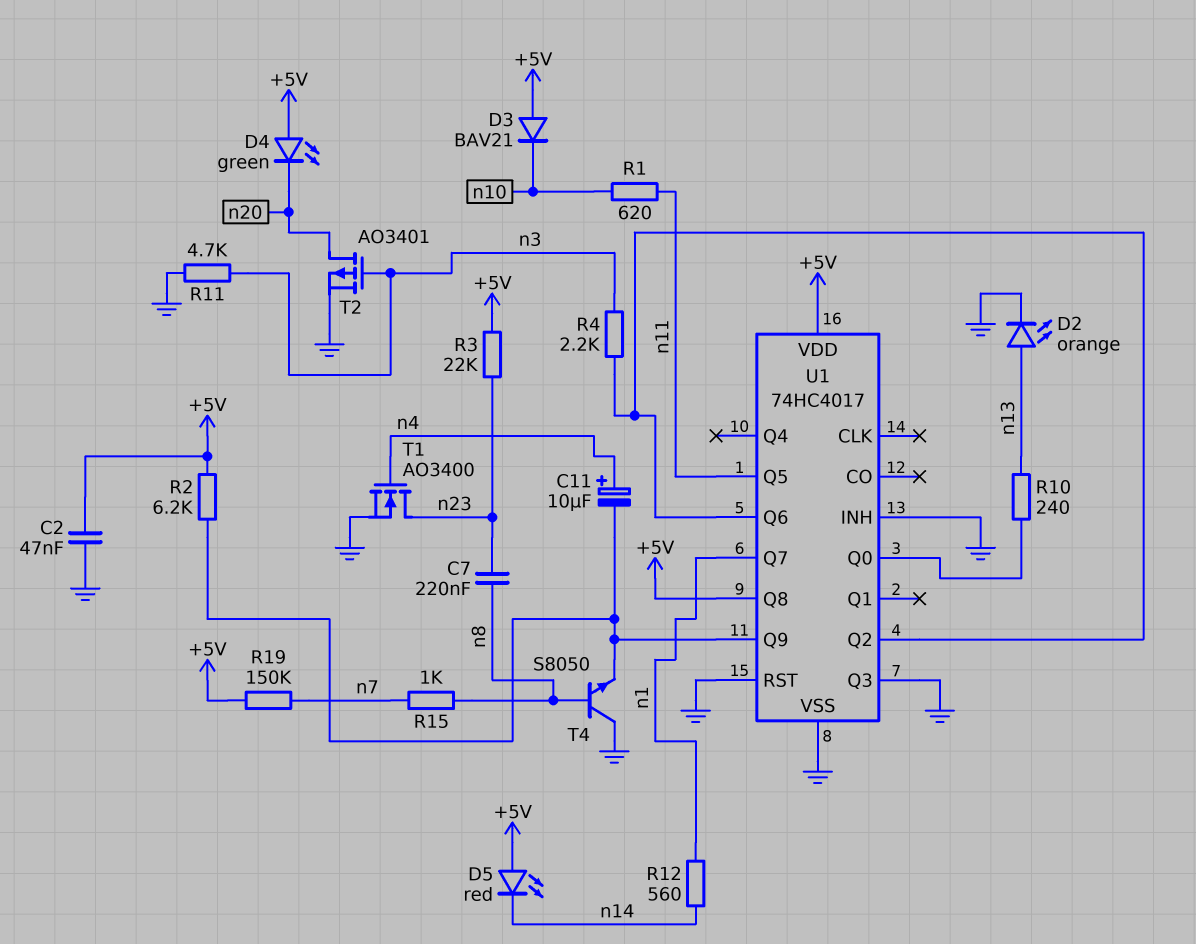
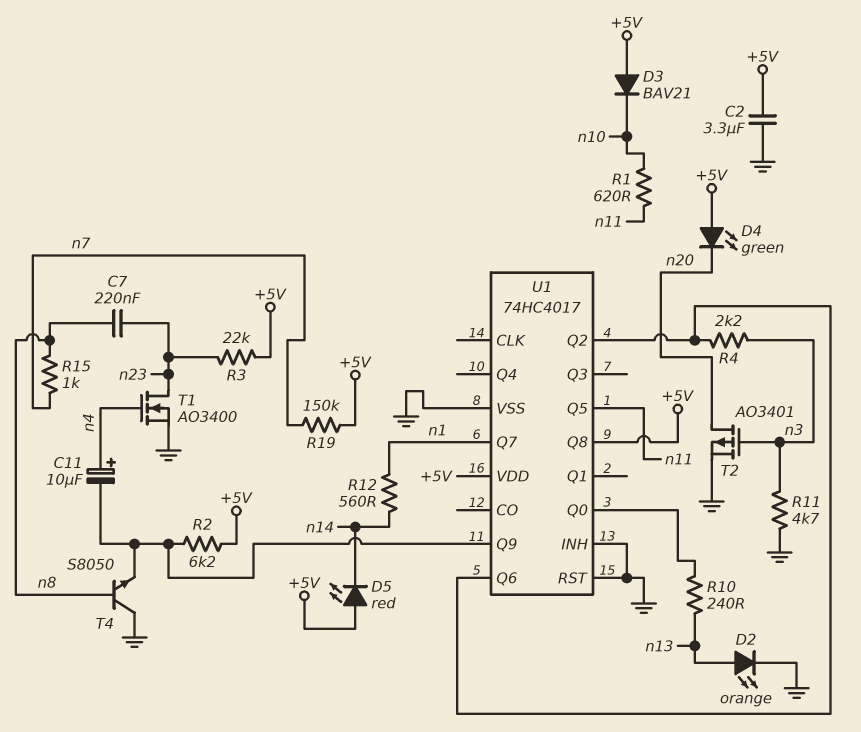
C2: 47nF (+5V, GND) -> 3.3uF (+5V, GND)
U1 pin Q3: GND -> none

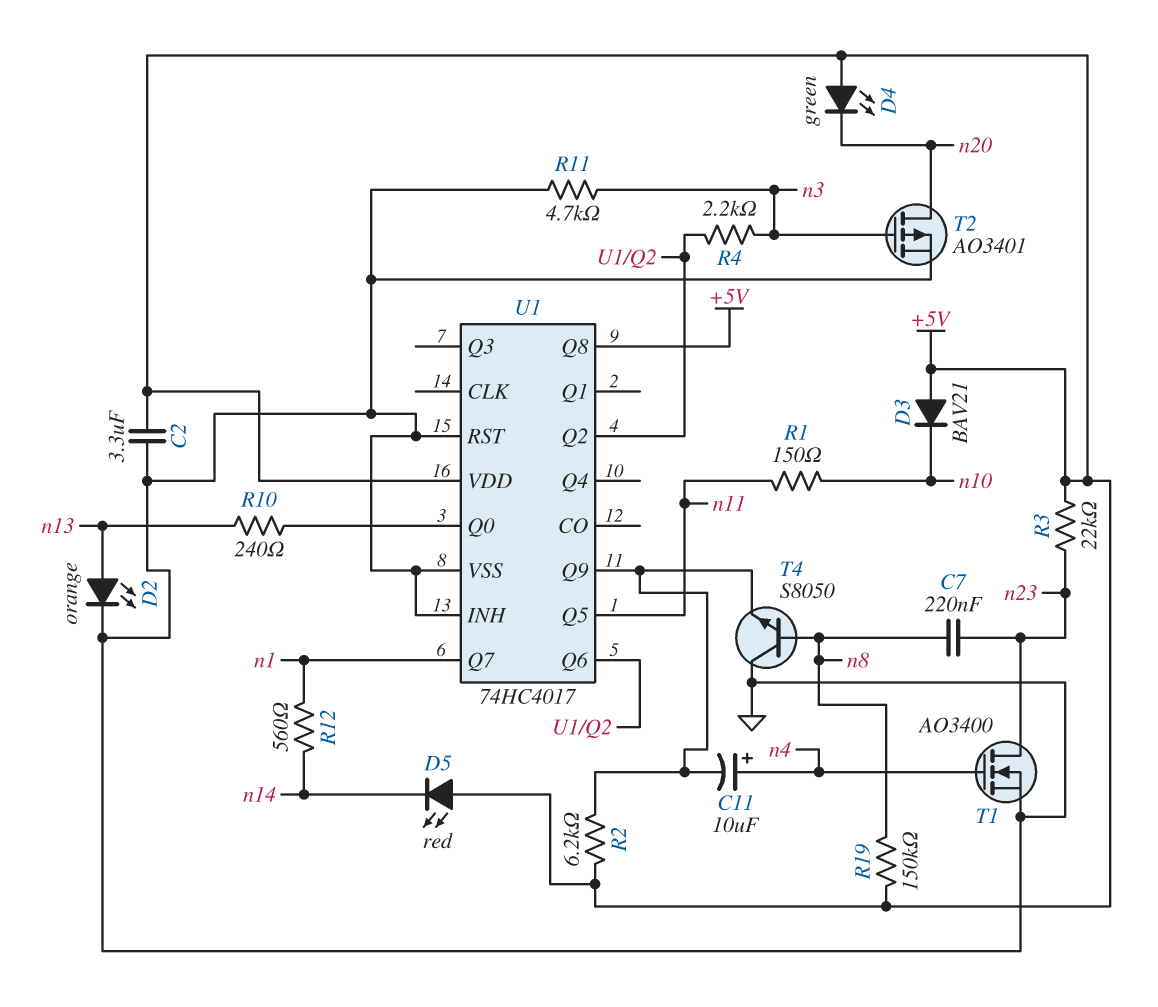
R1: 620 (n10, n11) -> 150 (n10, n11)
R15: 1k (n7, n8) -> none
R19: 150k (+5V, n7) -> 150k (+5V, n8)

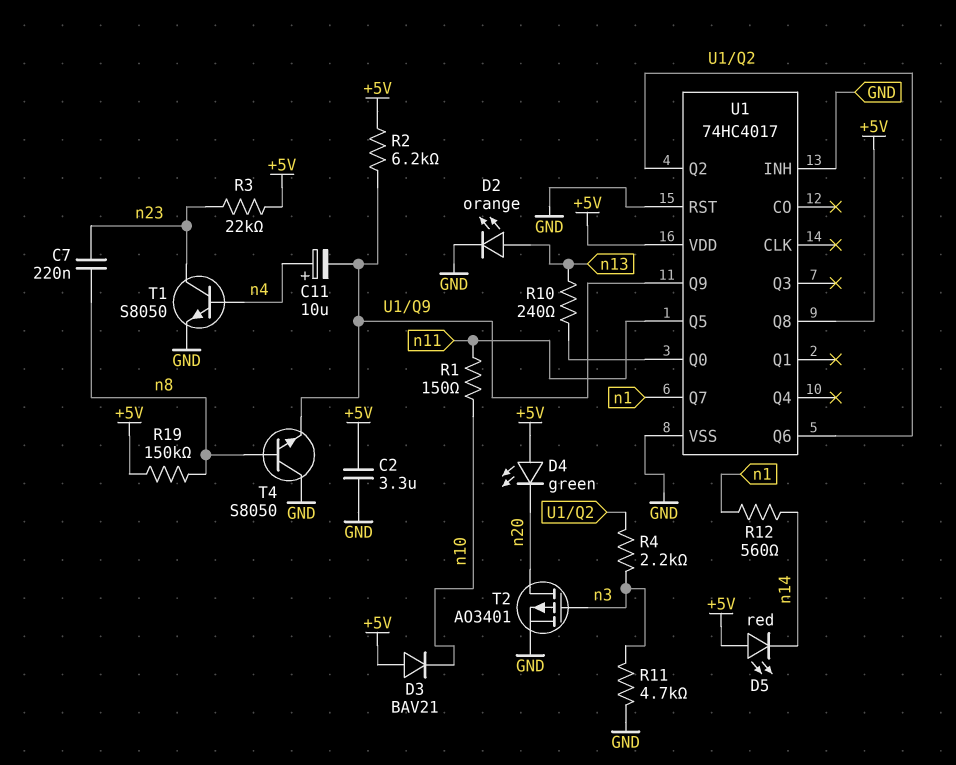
T1: NMOS AO3400 (G n4, D n23, S GND) -> NPN S8050 (B n4, C n23, E GND)

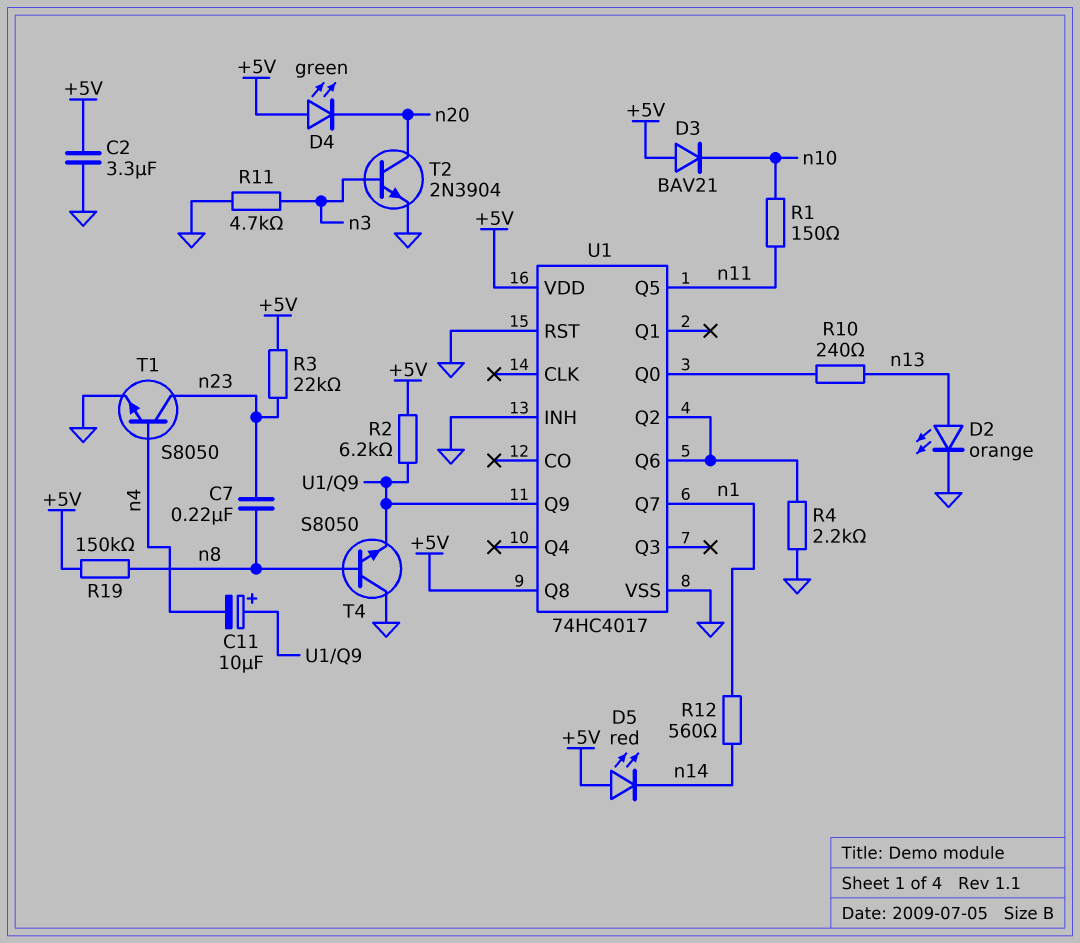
C11: 10uF (plus n4, minus U1/Q9) -> 10uF (plus U1/Q9, minus n4)
R4: 2.2k (U1/Q2, n3) -> 2.2k (GND, U1/Q2)
T2: PMOS AO3401 (G n3, D n20, S GND) -> NPN 2N3904 (B n3, C n20, E GND)

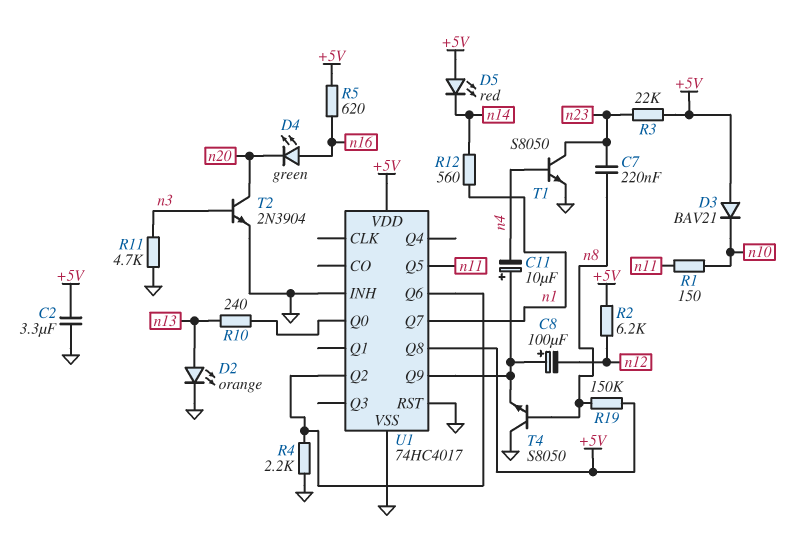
C8: none -> 100uF (plus U1/Q9, minus n12)
D4: LED green (A +5V, K n20) -> LED green (A n16, K n20)
R2: 6.2k (+5V, U1/Q9) -> 6.2k (+5V, n12)
R5: none -> 620 (+5V, n16)

